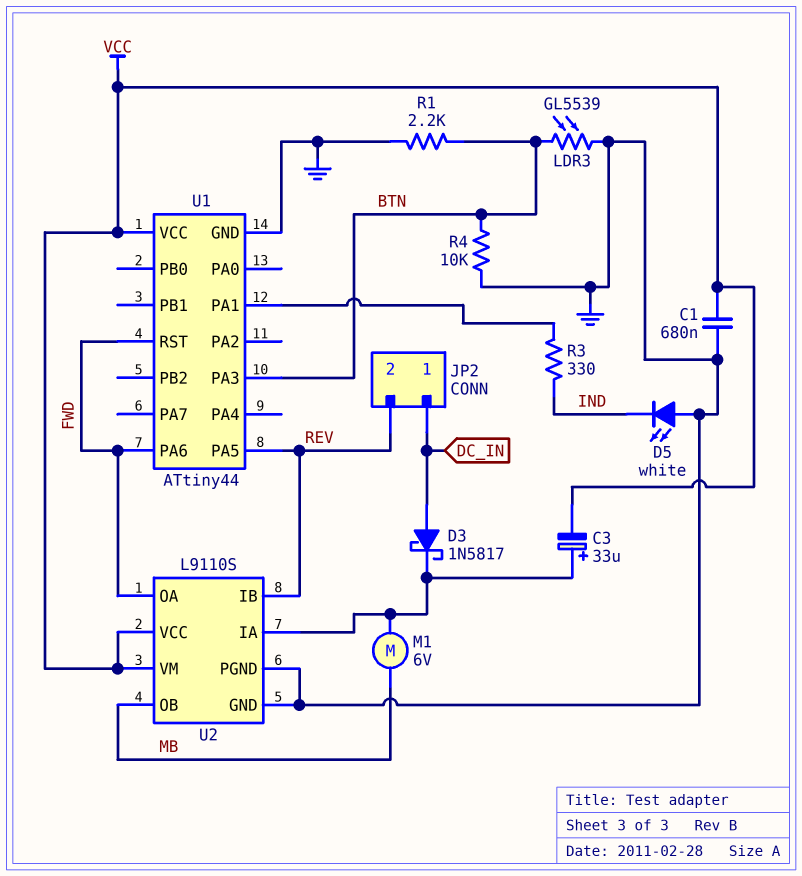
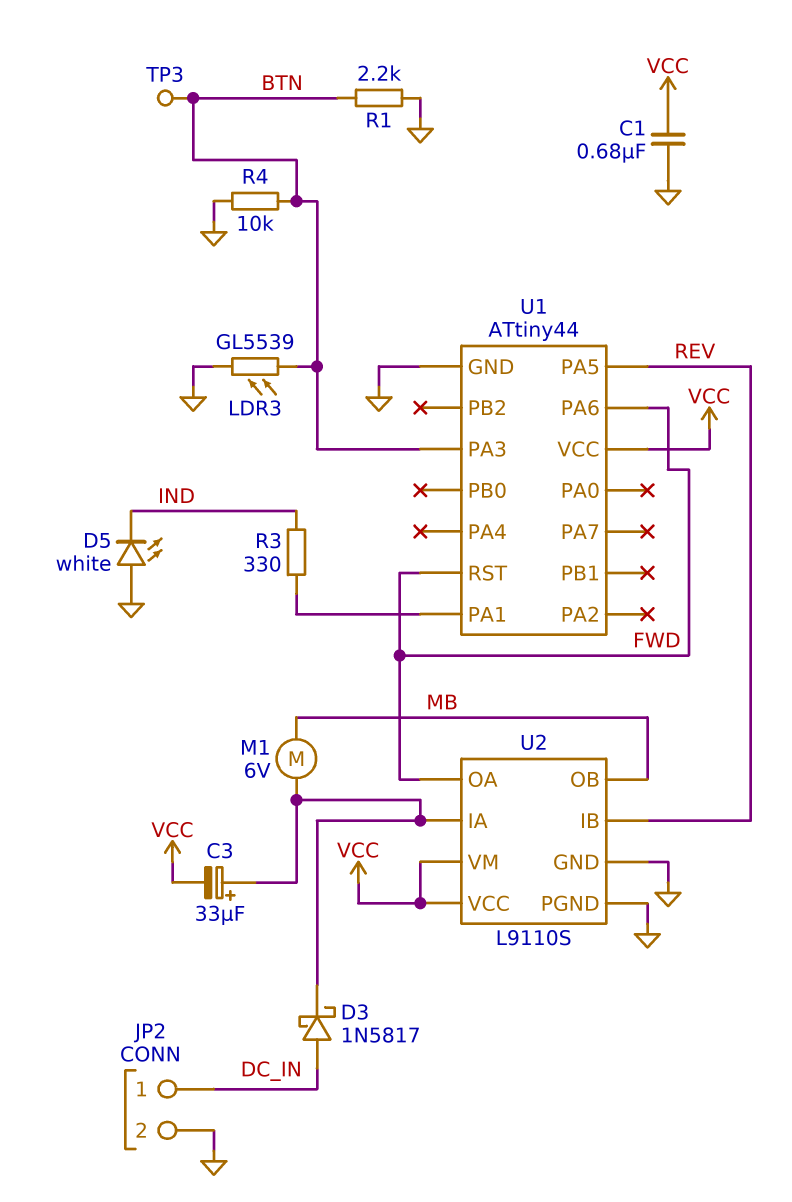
JP2 pin 2: REV -> GND
TP3: none -> test point (BTN)

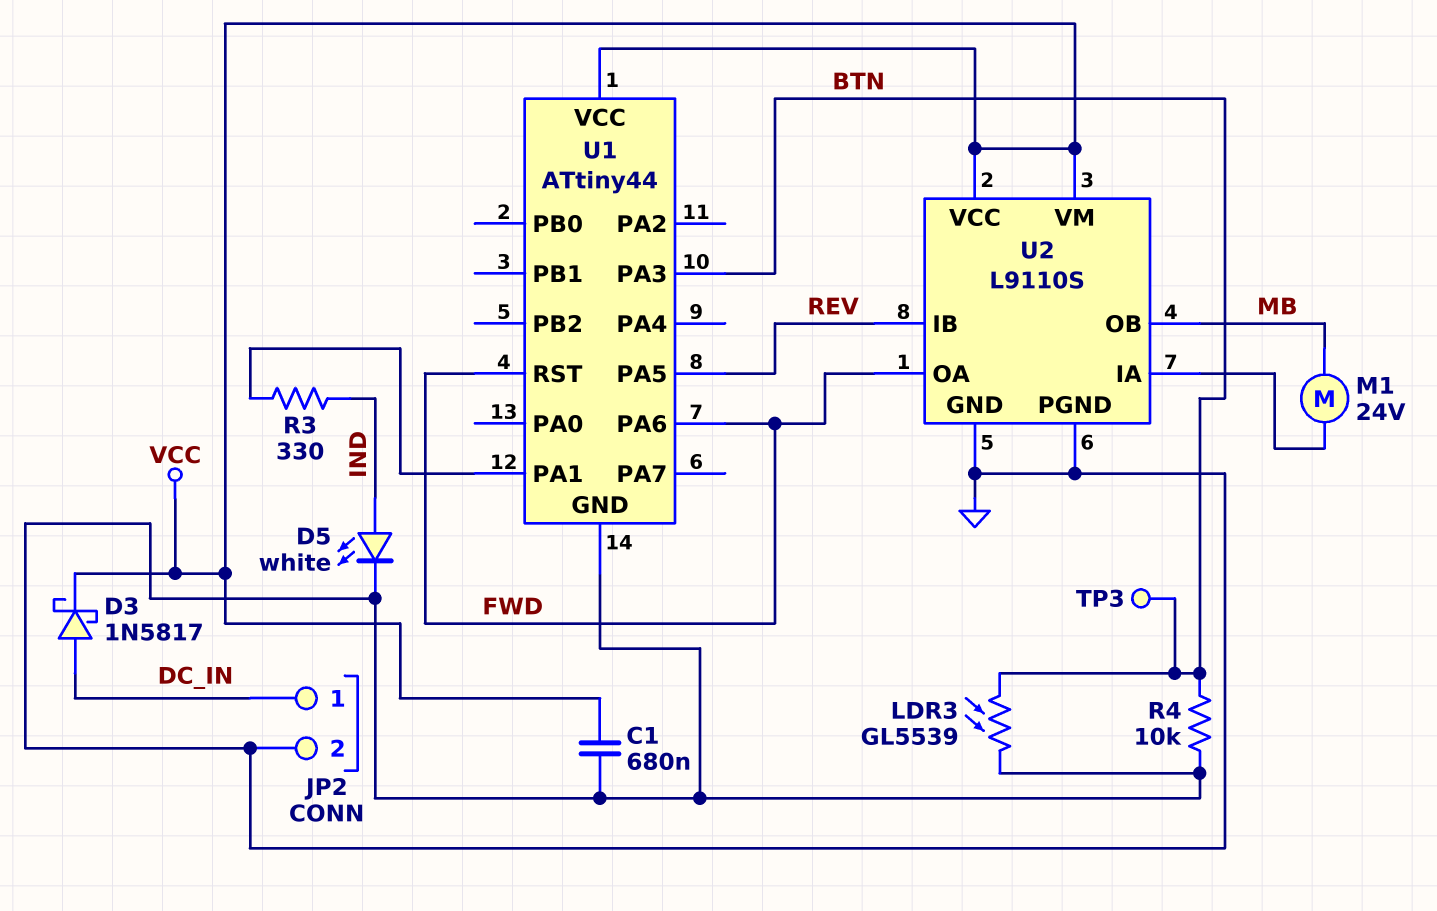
C3: 33uF (plus U2/IA, minus VCC) -> none
D3: schottky 1N5817 (A DC_IN, K U2/IA) -> schottky 1N5817 (A DC_IN, K VCC)
D5: LED white (A GND, K IND) -> LED white (A IND, K GND)
M1: motor 6V (MB, U2/IA) -> motor 24V (MB, U2/IA)
R1: 2.2k (BTN, GND) -> none

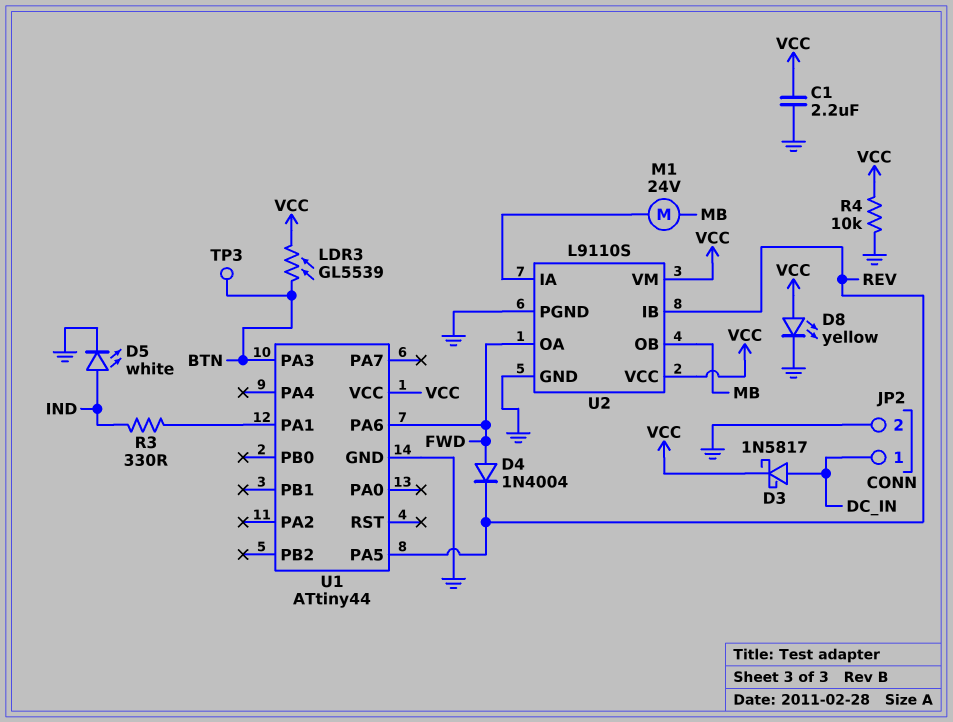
C1: 680nF (GND, VCC) -> 2.2uF (GND, VCC)
D4: none -> diode 1N4004 (A FWD, K REV)
D8: none -> LED yellow (A VCC, K GND)
LDR3: GL5539 (BTN, GND) -> GL5539 (BTN, VCC)
R4: 10k (BTN, GND) -> 10k (GND, VCC)
U1 pin RST: FWD -> none

